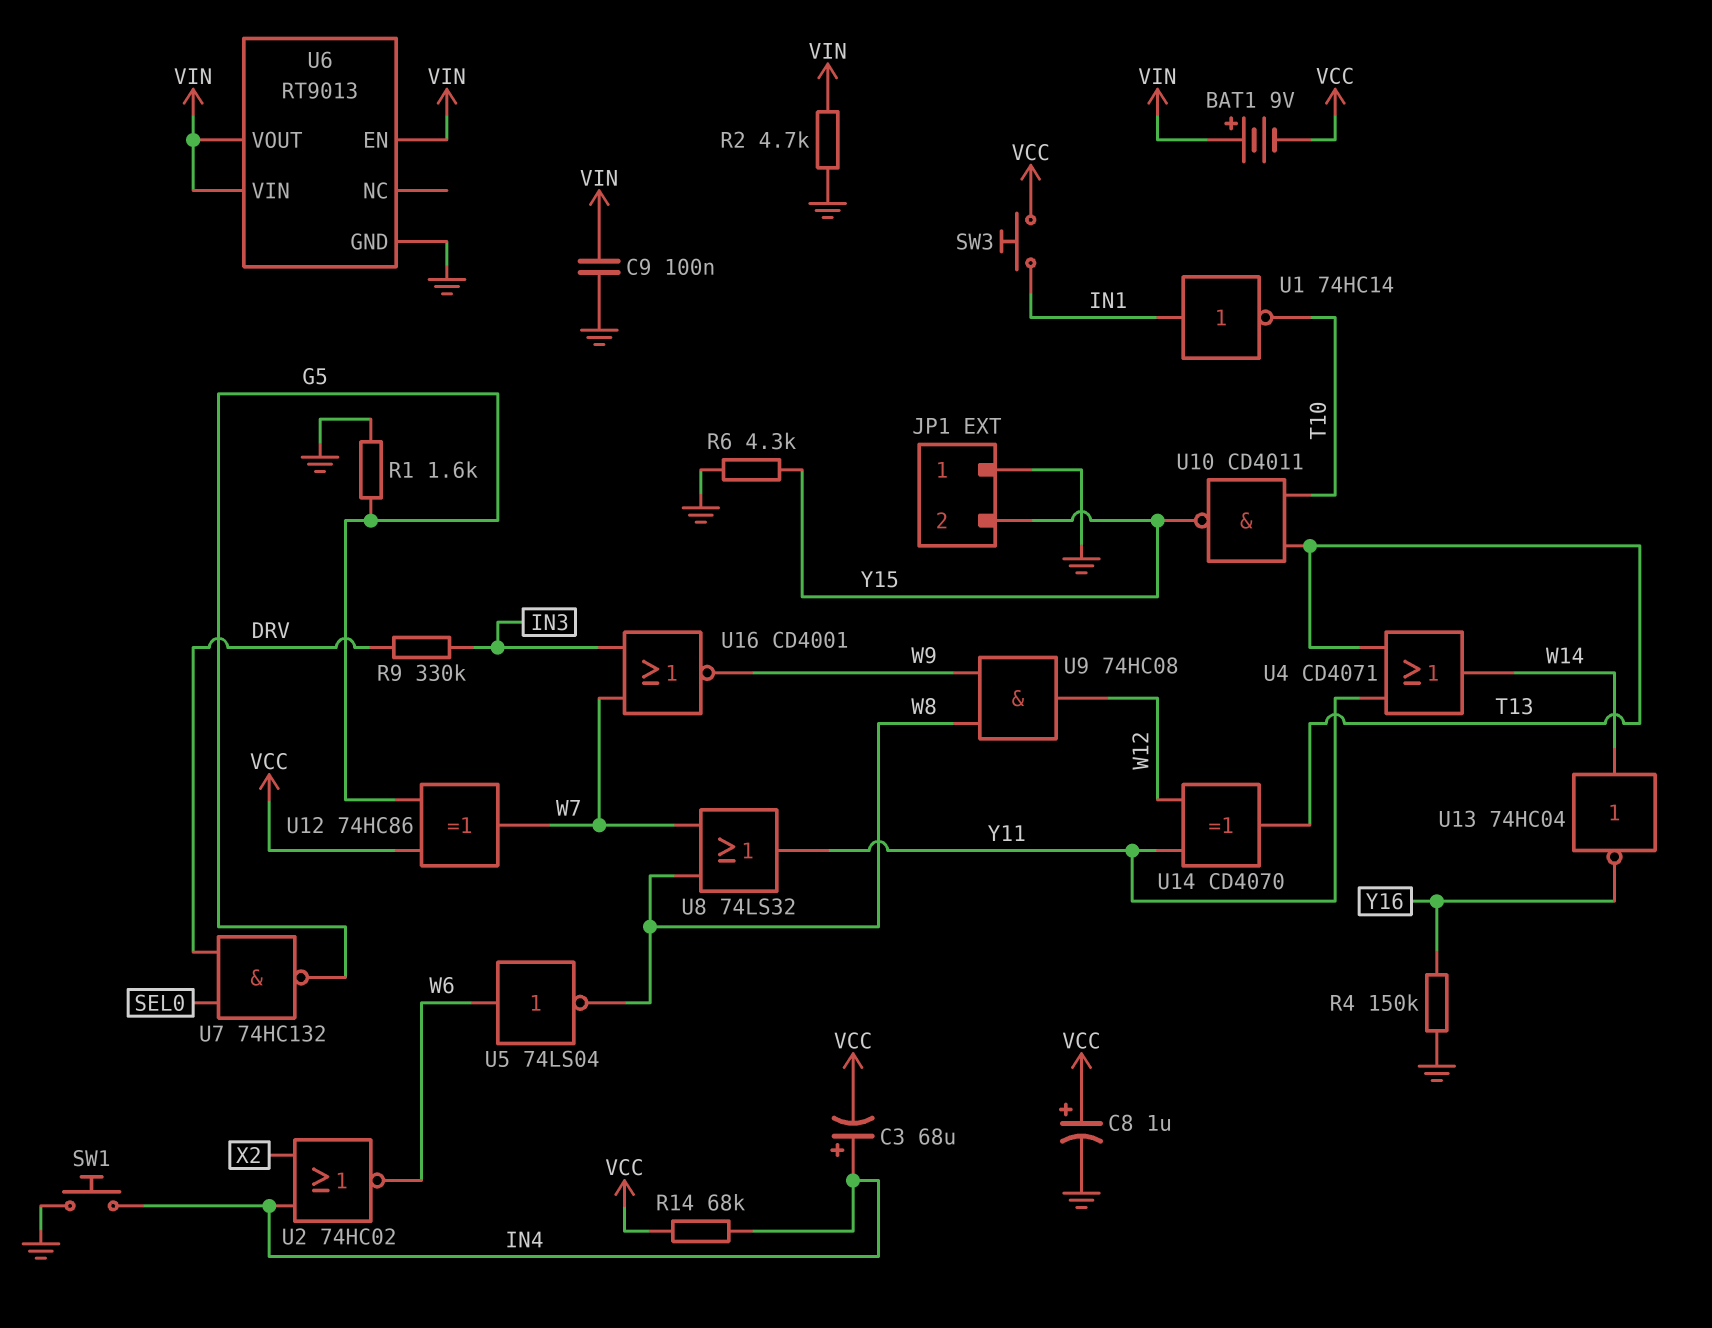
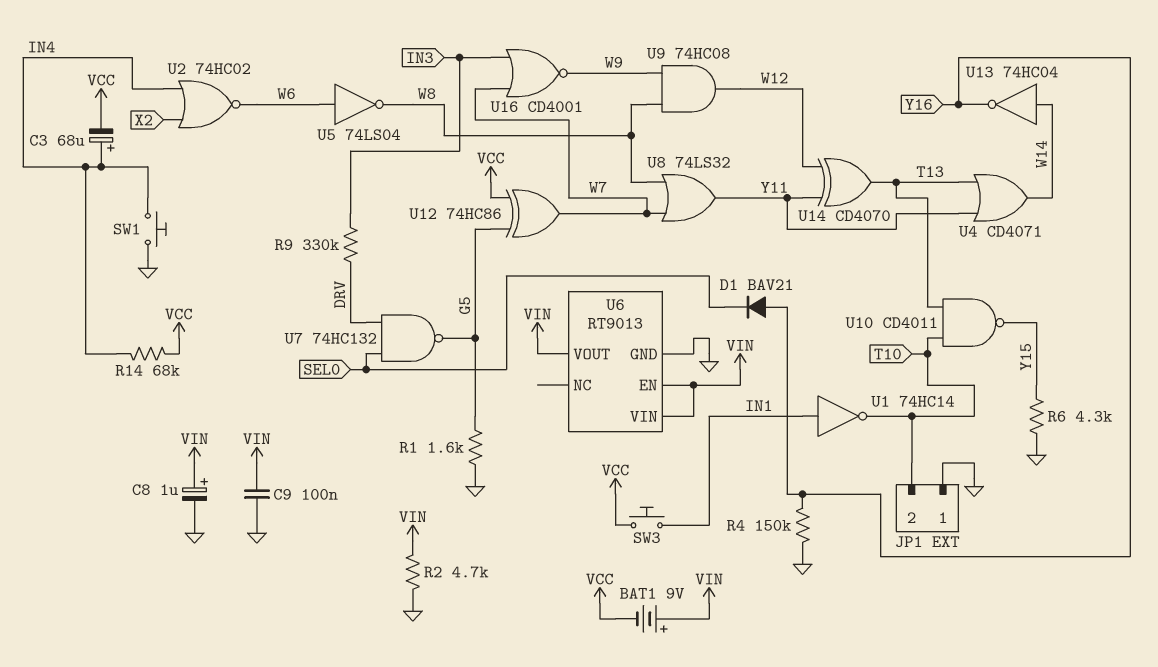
C8: 1uF (plus VCC, minus GND) -> 1uF (plus VIN, minus GND)
D1: none -> diode BAV21 (A Y16, K SEL0)
JP1 pin 2: Y15 -> T10

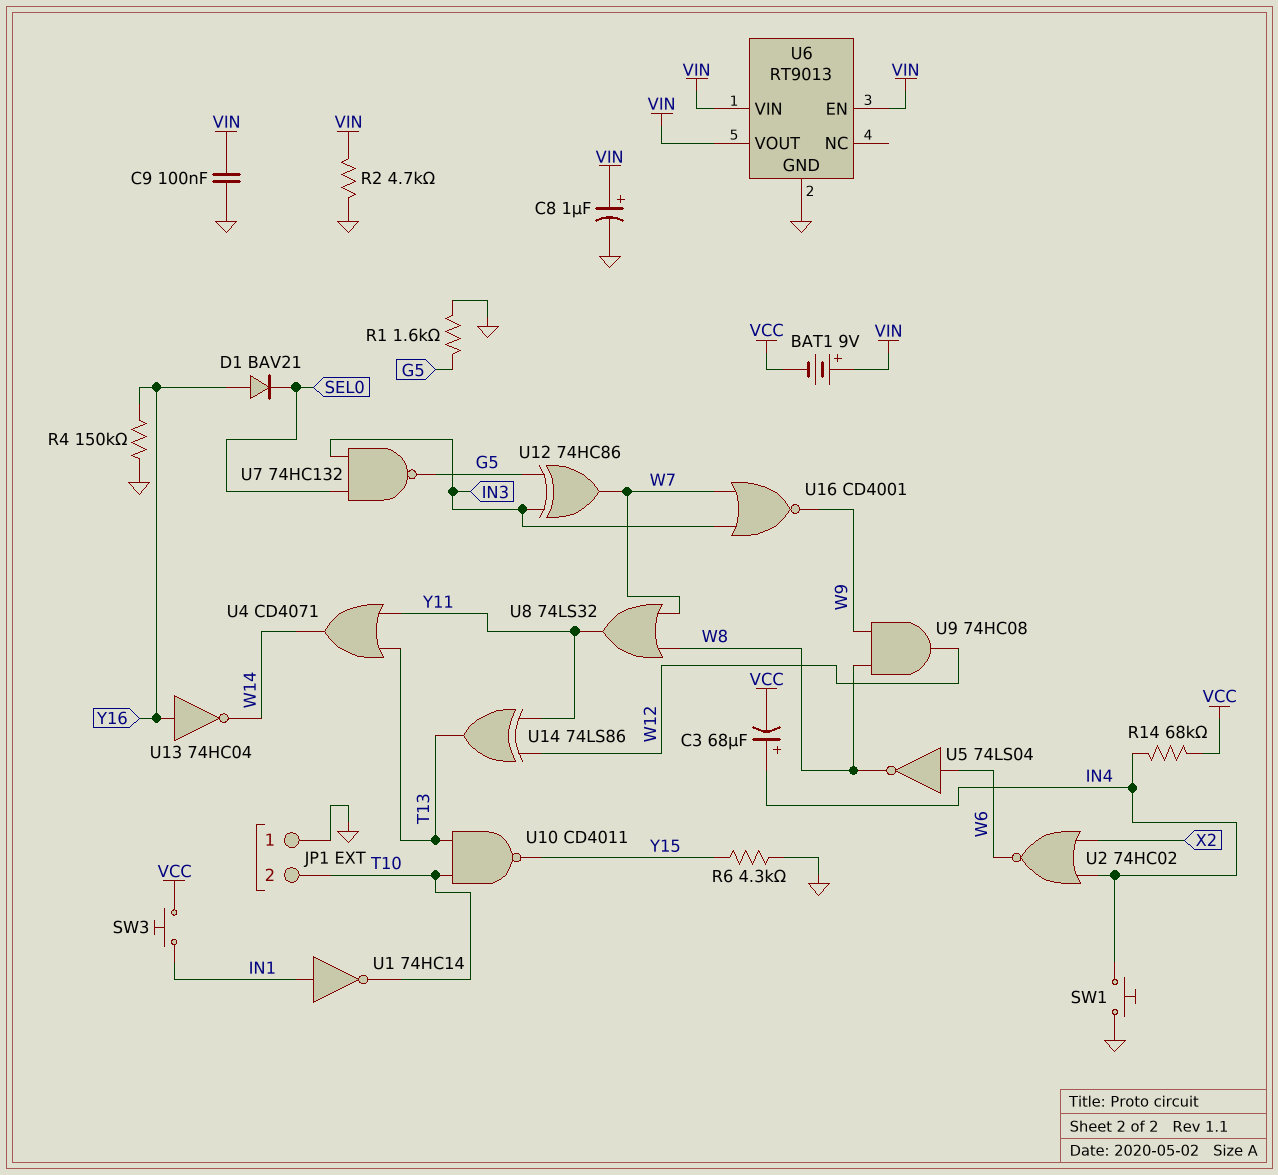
R9: 330k (DRV, IN3) -> none
U7: NAND 74HC132 (in DRV, in SEL0, out G5) -> NAND 74HC132 (in IN3, in SEL0, out G5)
U12: XOR 74HC86 (in G5, in VCC, out W7) -> XOR 74HC86 (in G5, in IN3, out W7)
U13: NOT 74HC04 (in W14, out Y16) -> NOT 74HC04 (in Y16, out W14)
U14: XOR CD4070 (in W12, in Y11, out T13) -> XOR 74LS86 (in W12, in Y11, out T13)

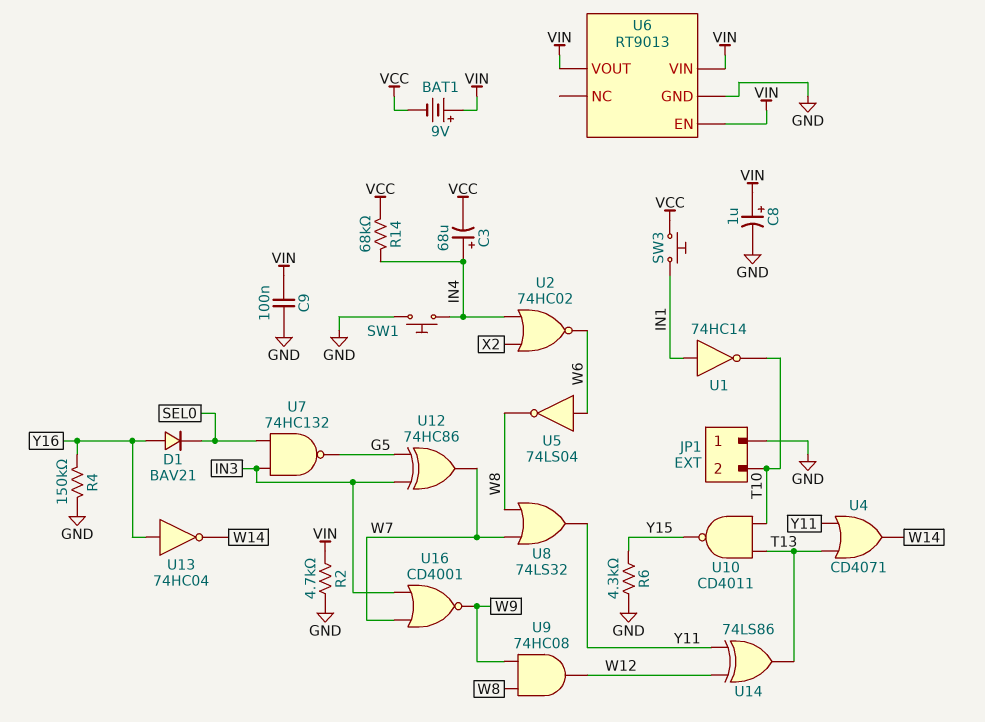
R1: 1.6k (G5, GND) -> none

